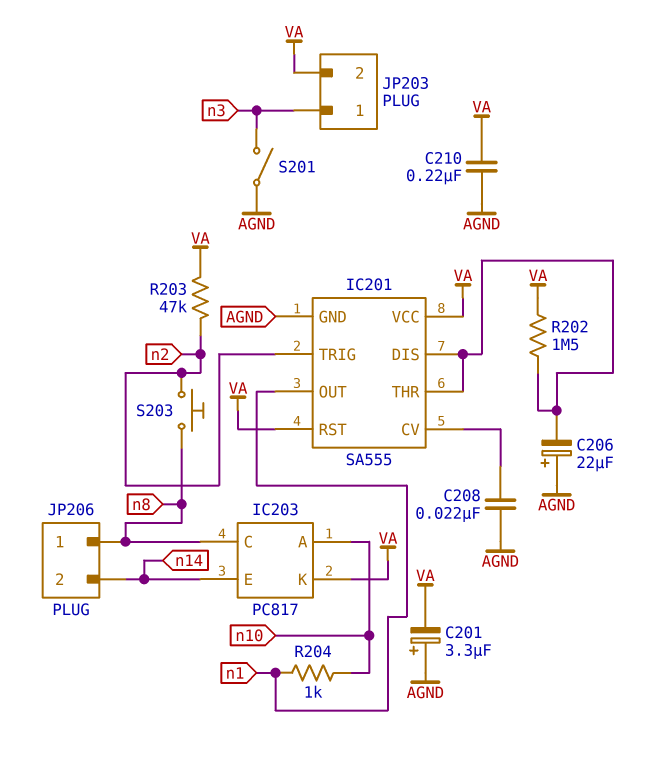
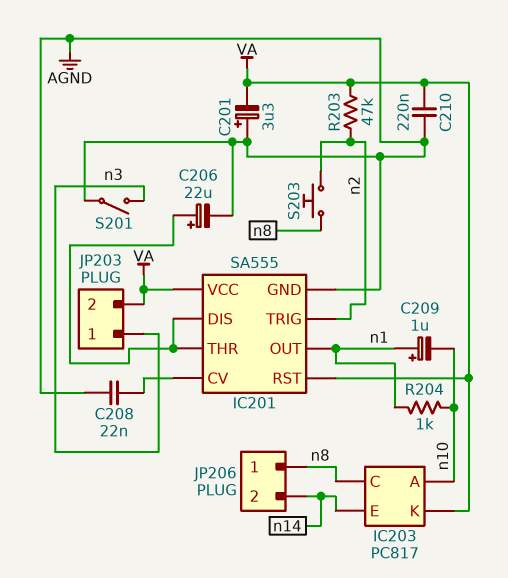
C206: 22uF (plus AGND, minus IC201/DIS) -> 22uF (plus IC201/DIS, minus AGND)
C209: none -> 1uF (plus n1, minus n10)
R202: 1.5M (IC201/DIS, VA) -> none

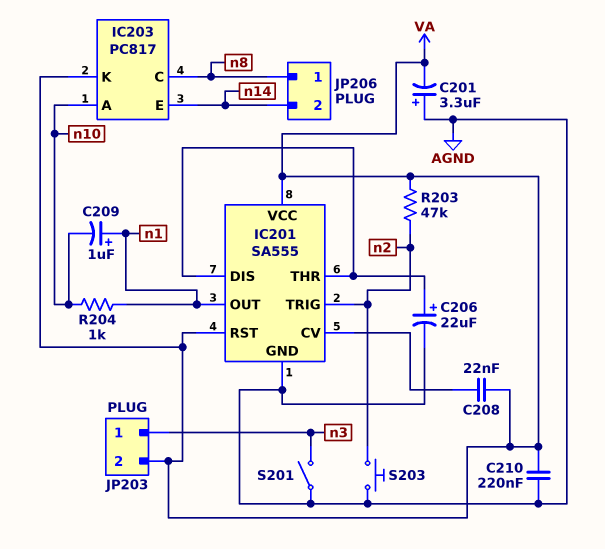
C208: 22nF (AGND, IC201/CV) -> 22nF (IC201/CV, VA)
S203: button (n2, n8) -> button (AGND, n2)

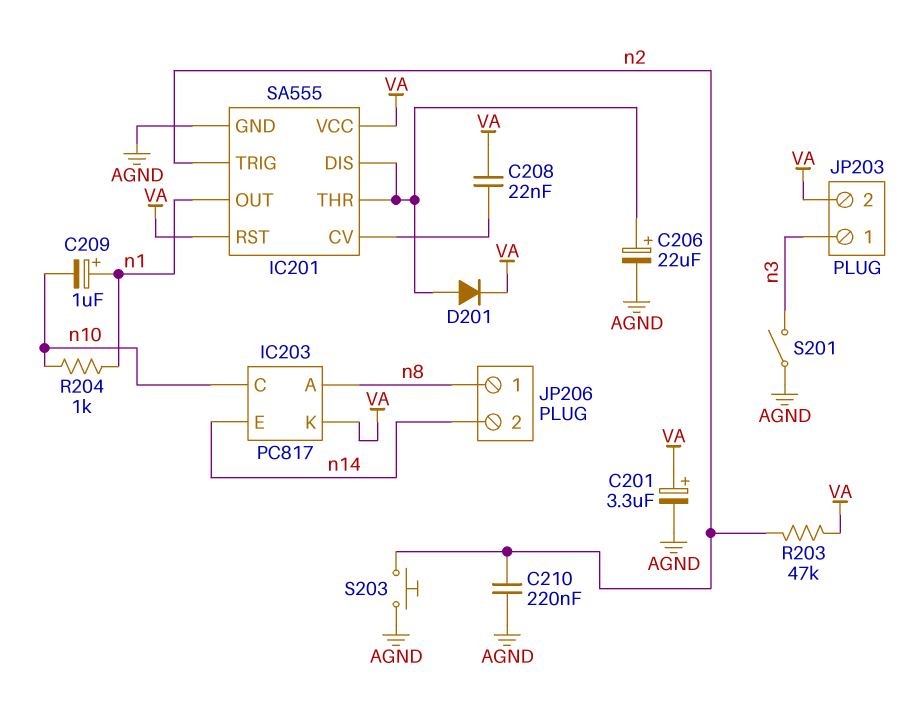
C201: 3.3uF (plus AGND, minus VA) -> 3.3uF (plus VA, minus AGND)
C210: 220nF (AGND, VA) -> 220nF (AGND, n2)
D201: none -> diode (A IC201/DIS, K VA)
IC203 pin A: n10 -> n8
IC203 pin C: n8 -> n10

